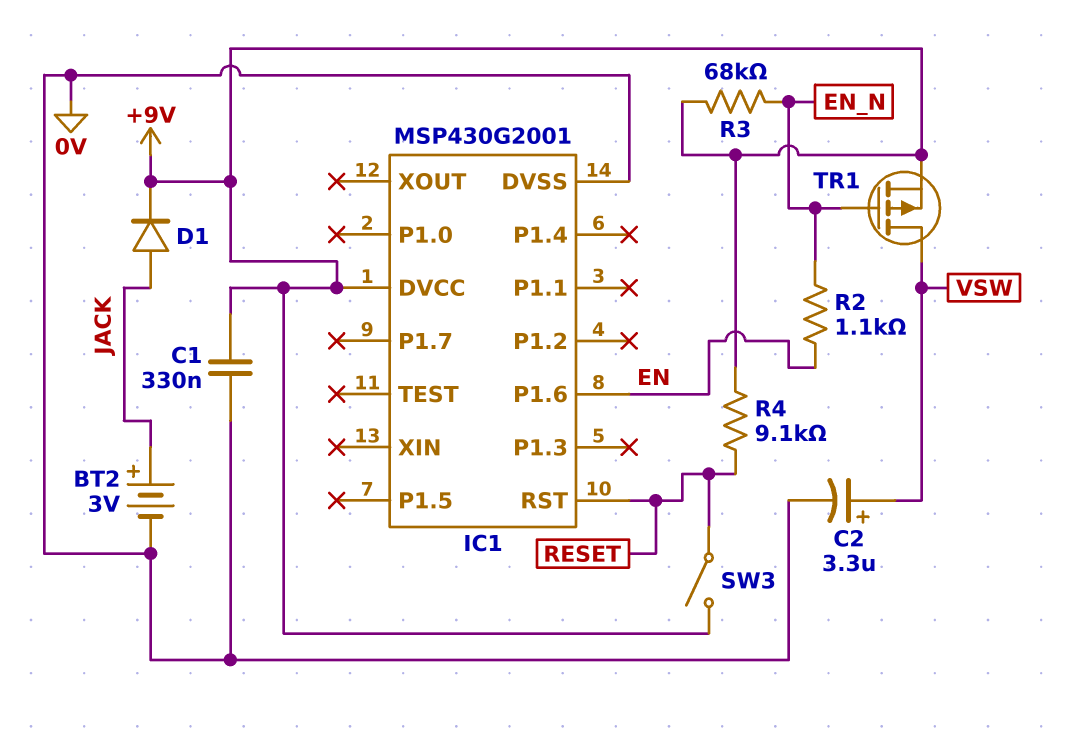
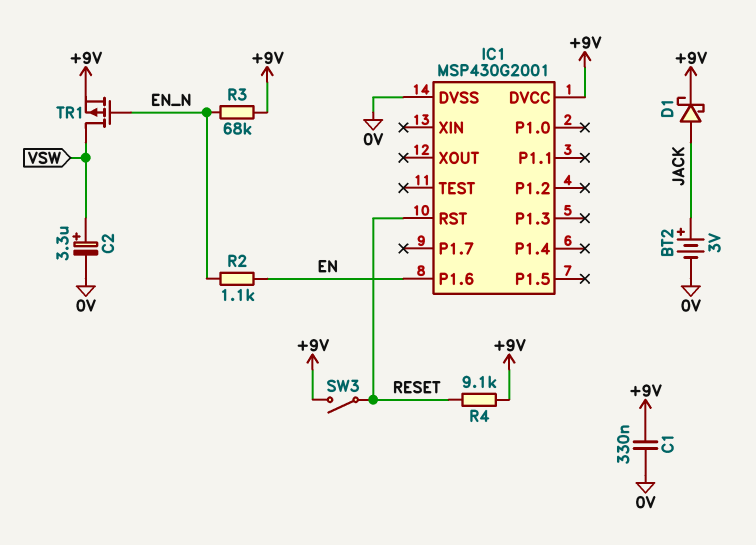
D1: diode (A JACK, K +9V) -> schottky (A JACK, K +9V)

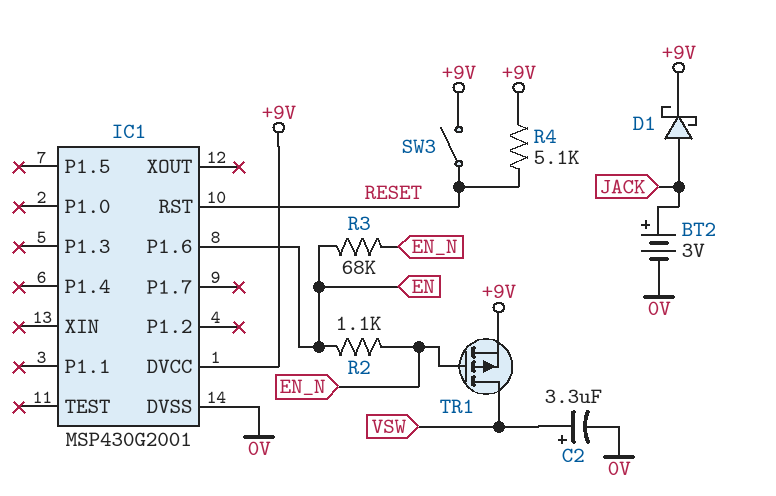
C1: 330nF (+9V, 0V) -> none
R3: 68k (+9V, EN_N) -> 68k (EN, EN_N)
R4: 9.1k (+9V, RESET) -> 5.1k (+9V, RESET)

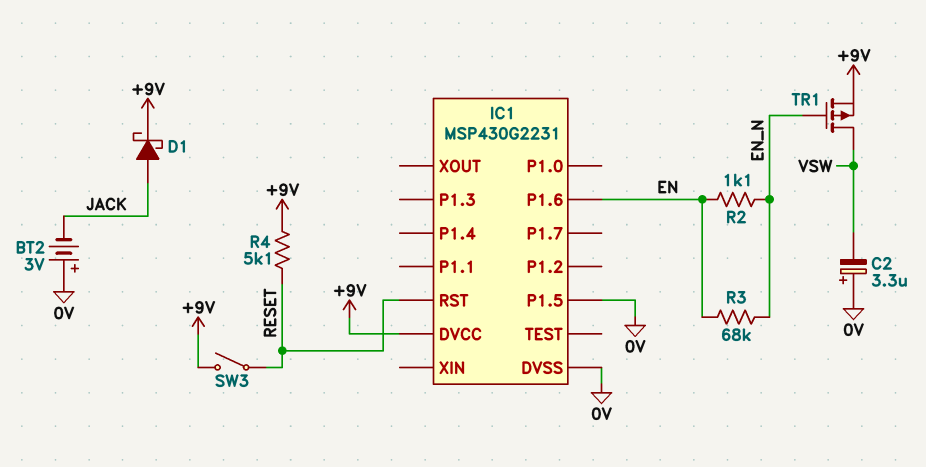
BT2: 3V (plus JACK, minus 0V) -> 3V (plus 0V, minus JACK)
C2: 3.3uF (plus VSW, minus 0V) -> 3.3uF (plus 0V, minus VSW)
IC1: MSP430G2001 -> MSP430G2231
IC1 pin P1.5: none -> 0V

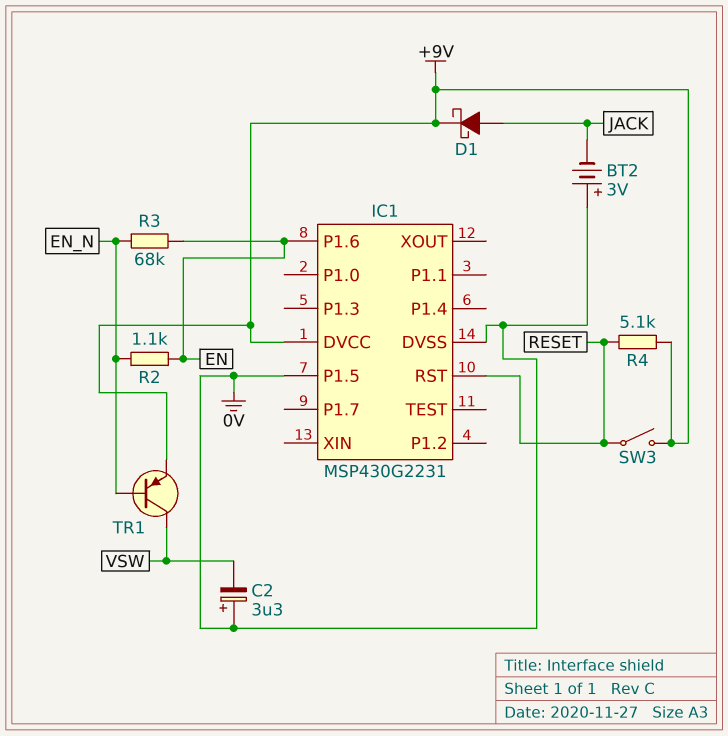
TR1: PMOS (G EN_N, D VSW, S +9V) -> PNP (B EN_N, C VSW, E +9V)

